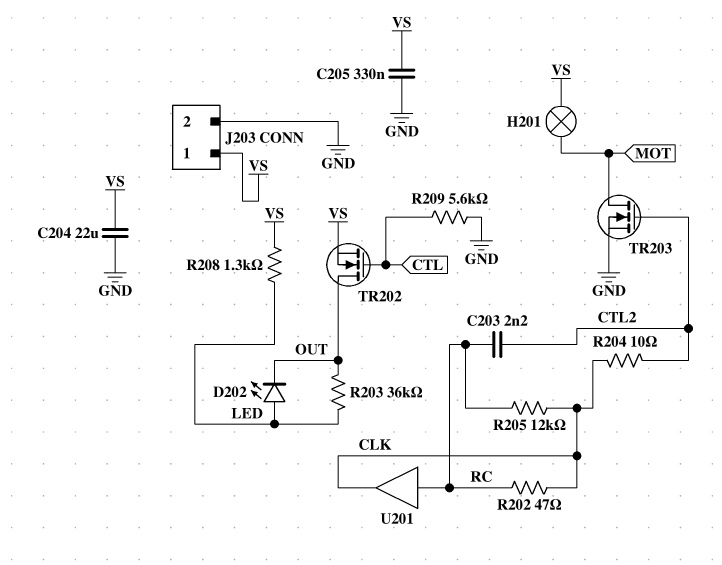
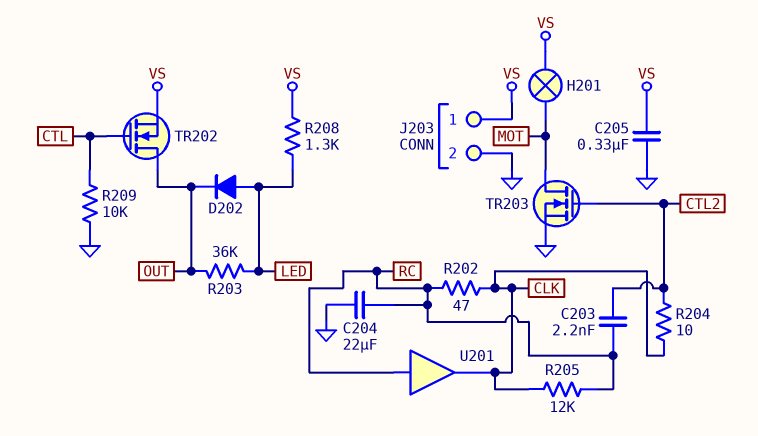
C204: 22uF (GND, VS) -> 22uF (GND, RC)
D202: LED (A LED, K OUT) -> diode (A LED, K OUT)
R209: 5.6k (CTL, GND) -> 10k (CTL, GND)

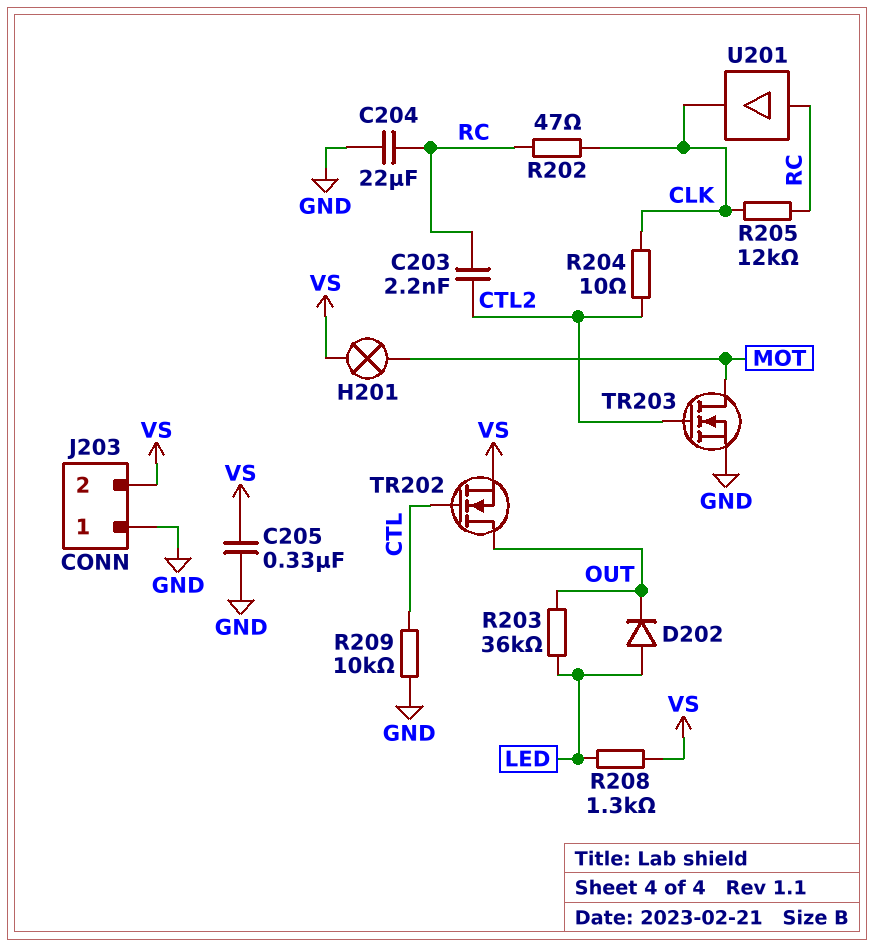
J203 pin 1: VS -> GND
J203 pin 2: GND -> VS

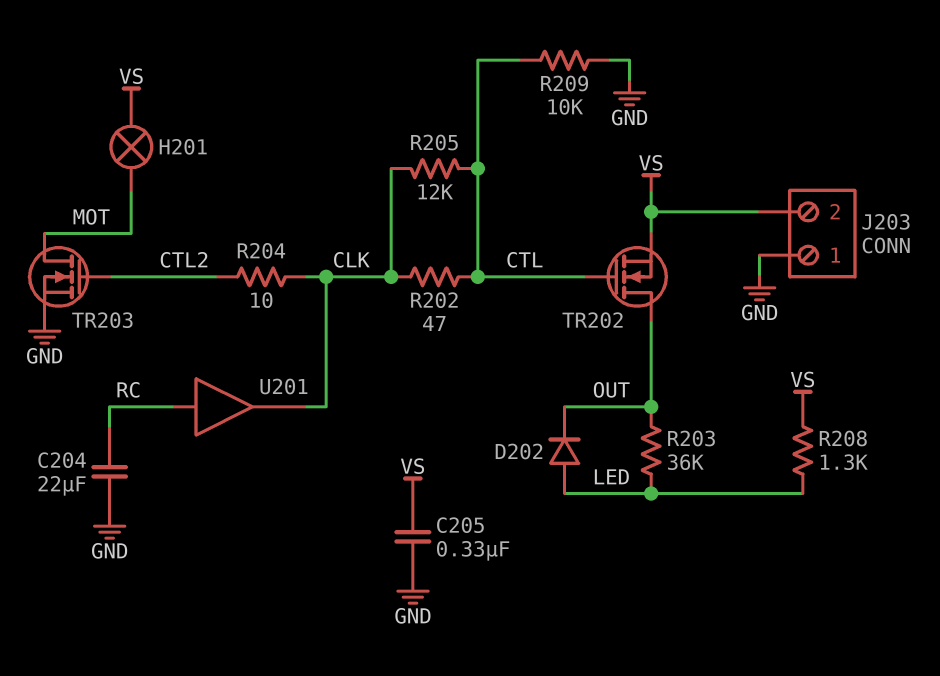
C203: 2.2nF (CTL2, RC) -> none
R202: 47 (CLK, RC) -> 47 (CLK, CTL)
R205: 12k (CLK, RC) -> 12k (CLK, CTL)

